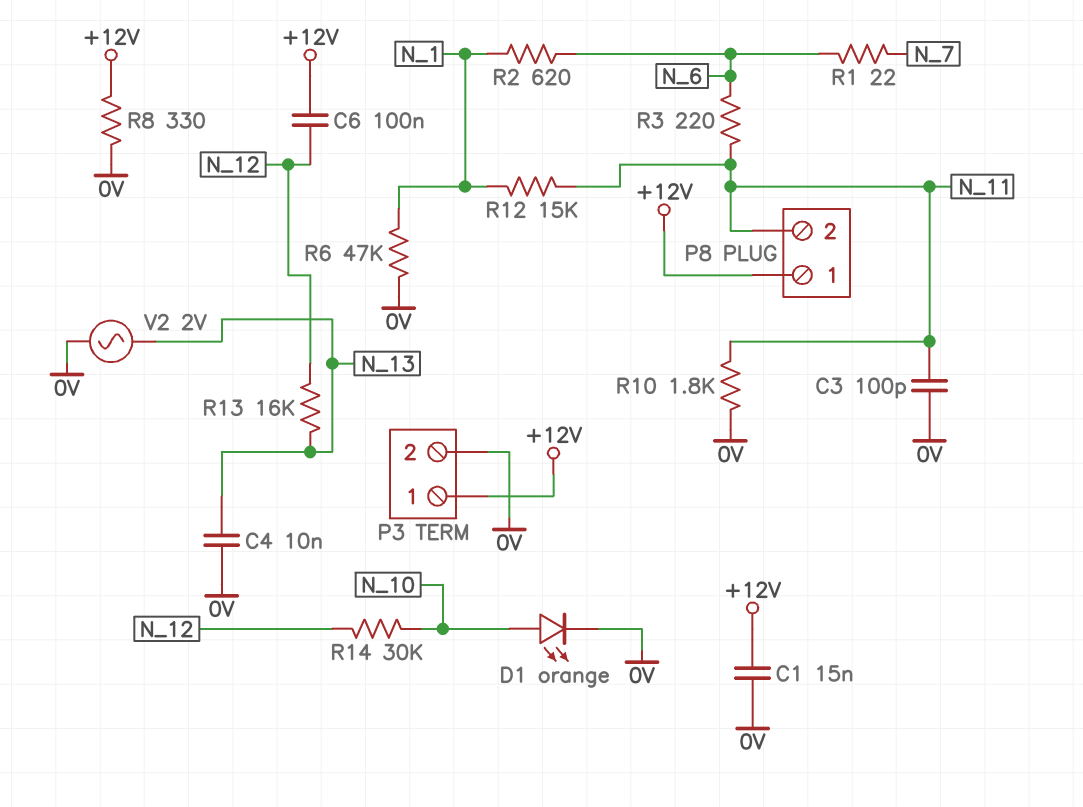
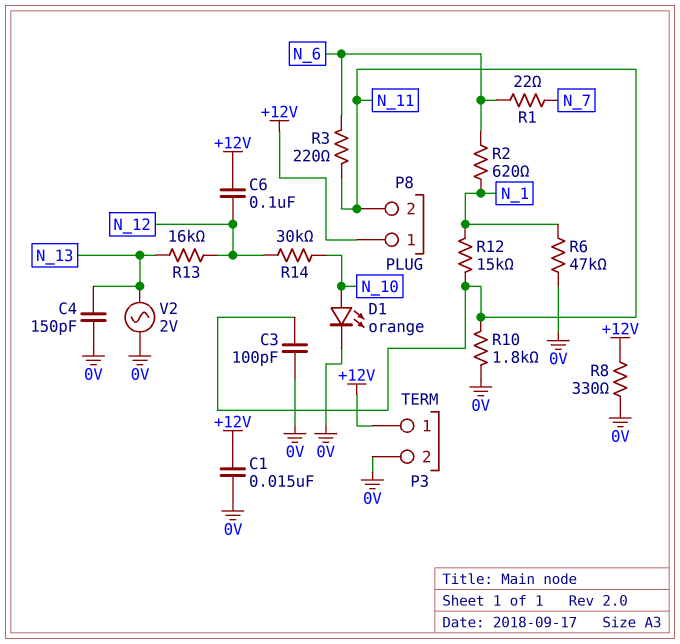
C4: 10nF (0V, N_13) -> 150pF (0V, N_13)

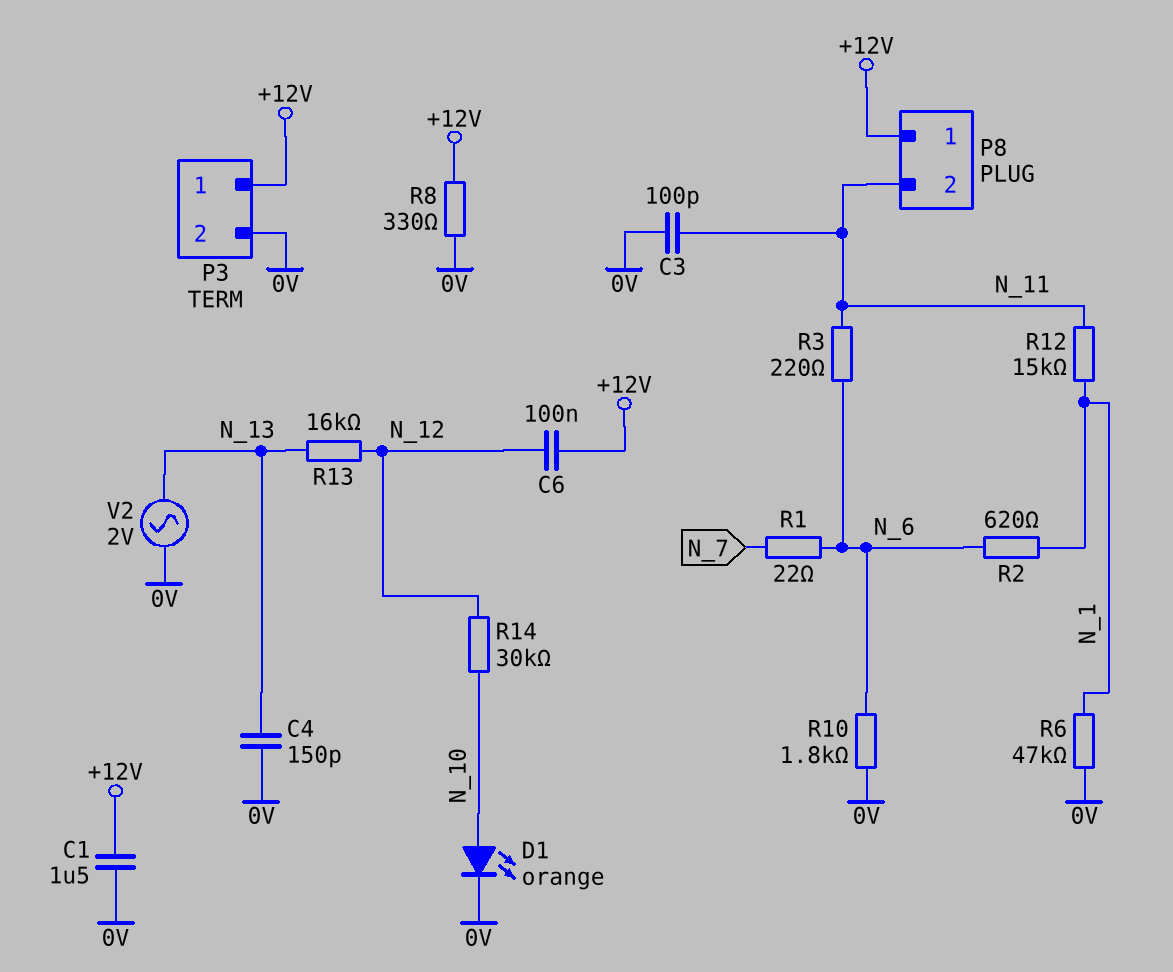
C1: 15nF (+12V, 0V) -> 1.5uF (+12V, 0V)
R10: 1.8k (0V, N_11) -> 1.8k (0V, N_6)

